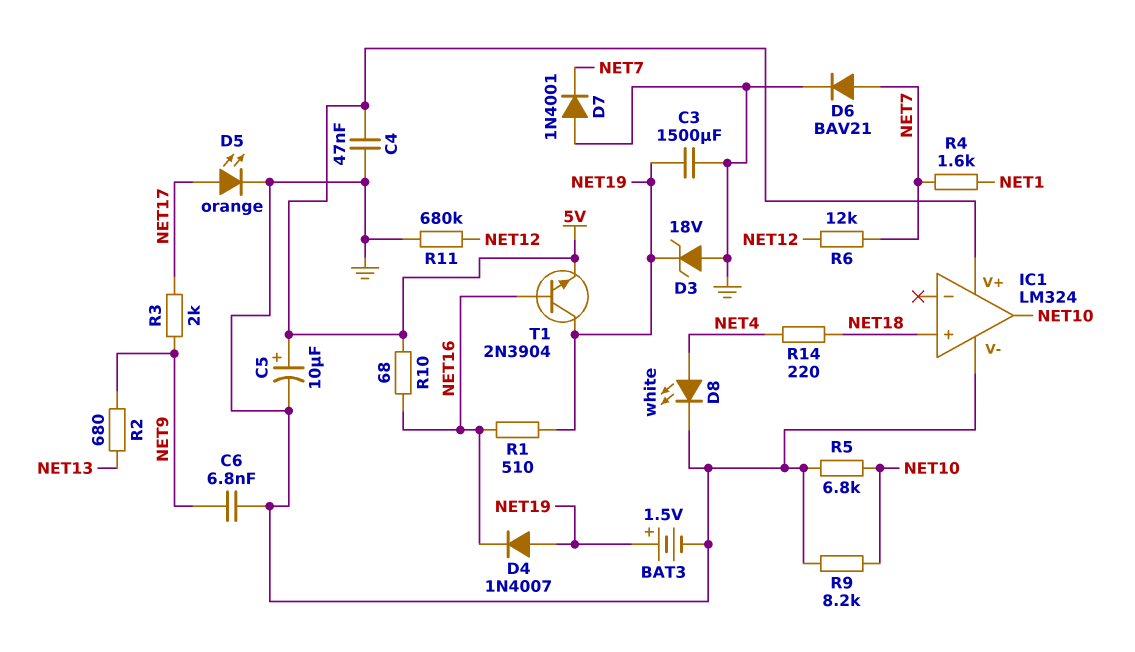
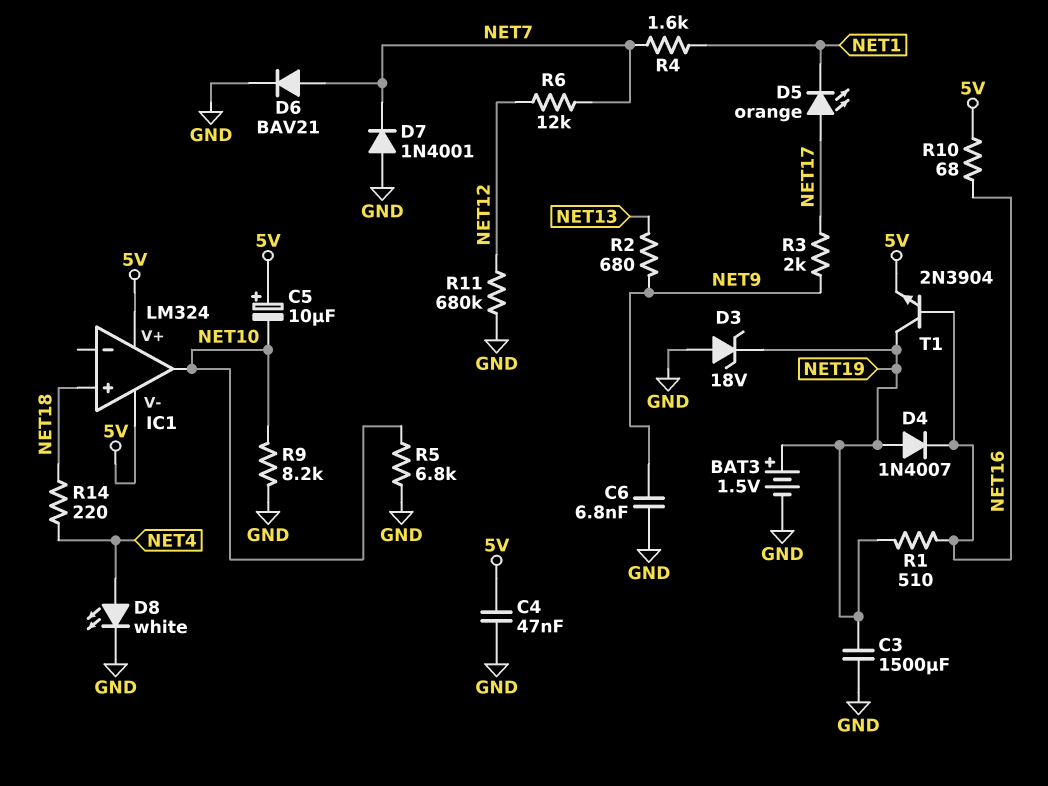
C5: 10uF (plus 5V, minus GND) -> 10uF (plus 5V, minus NET10)
D5: LED orange (A NET17, K GND) -> LED orange (A NET17, K NET1)
IC1 pin V-: GND -> 5V

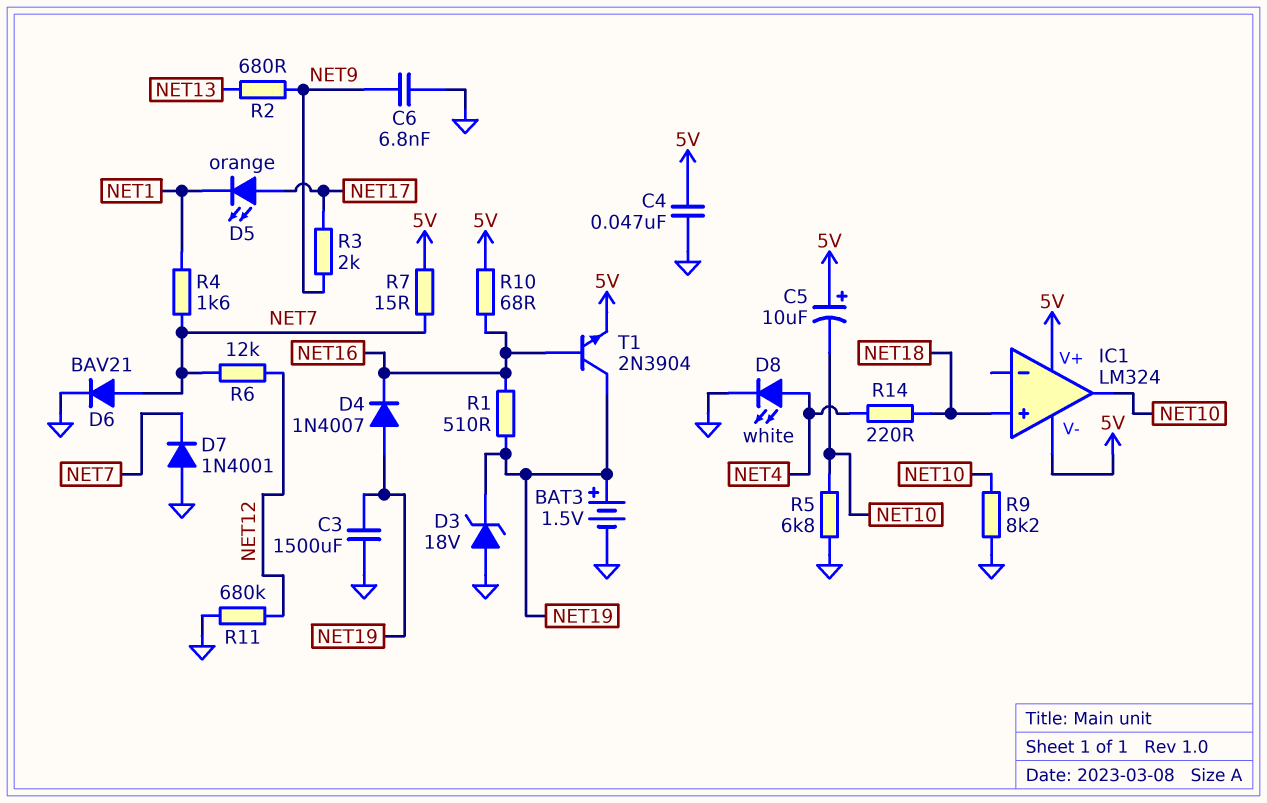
R7: none -> 15 (5V, NET7)

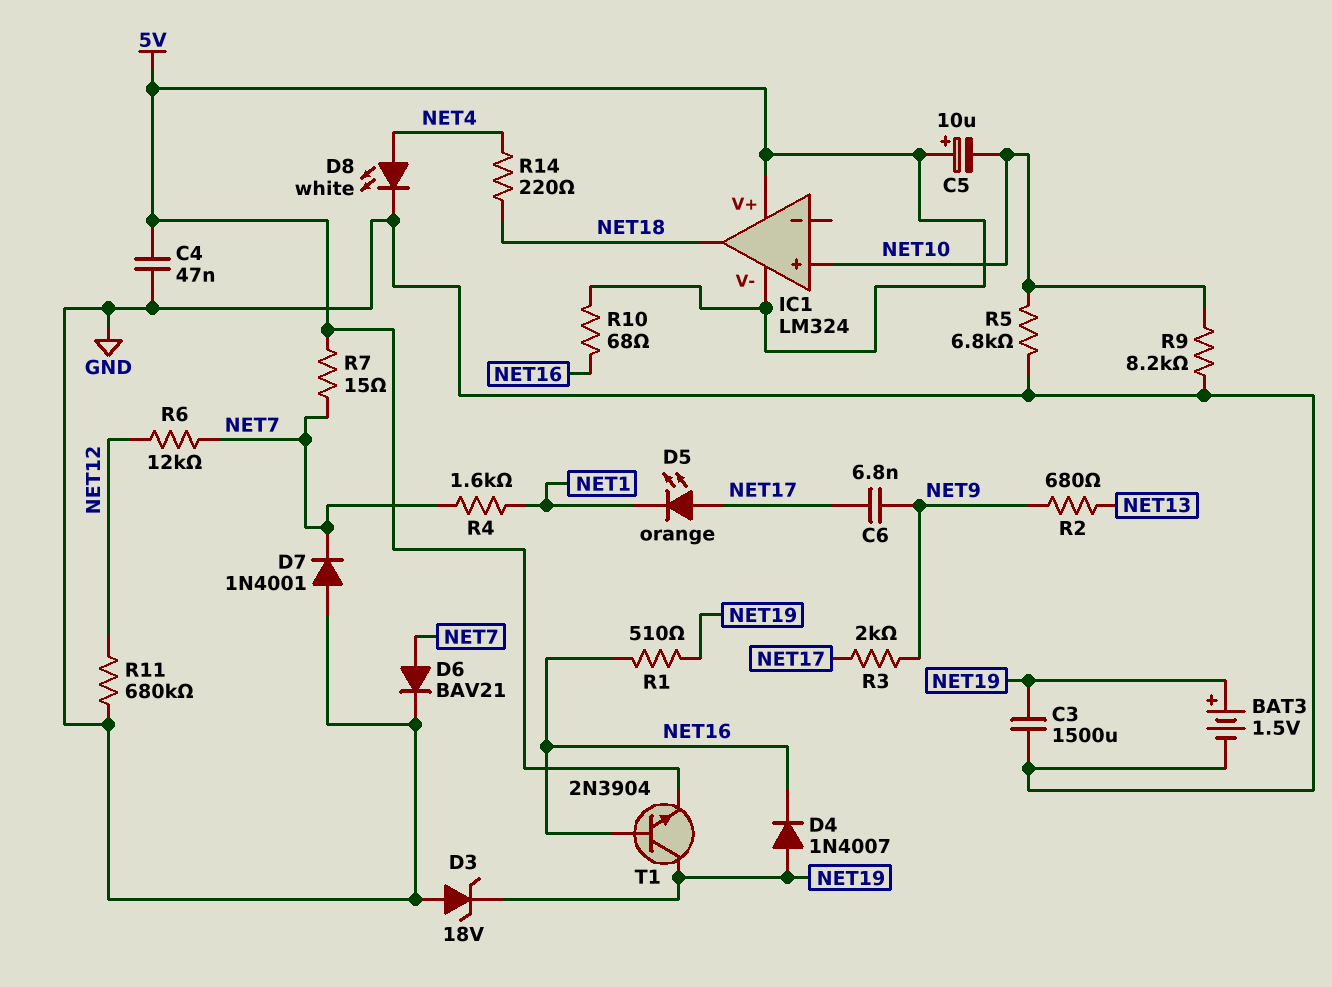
C6: 6.8nF (GND, NET9) -> 6.8nF (NET9, NET17)
IC1 pin in+: NET18 -> NET10
IC1 pin out: NET10 -> NET18

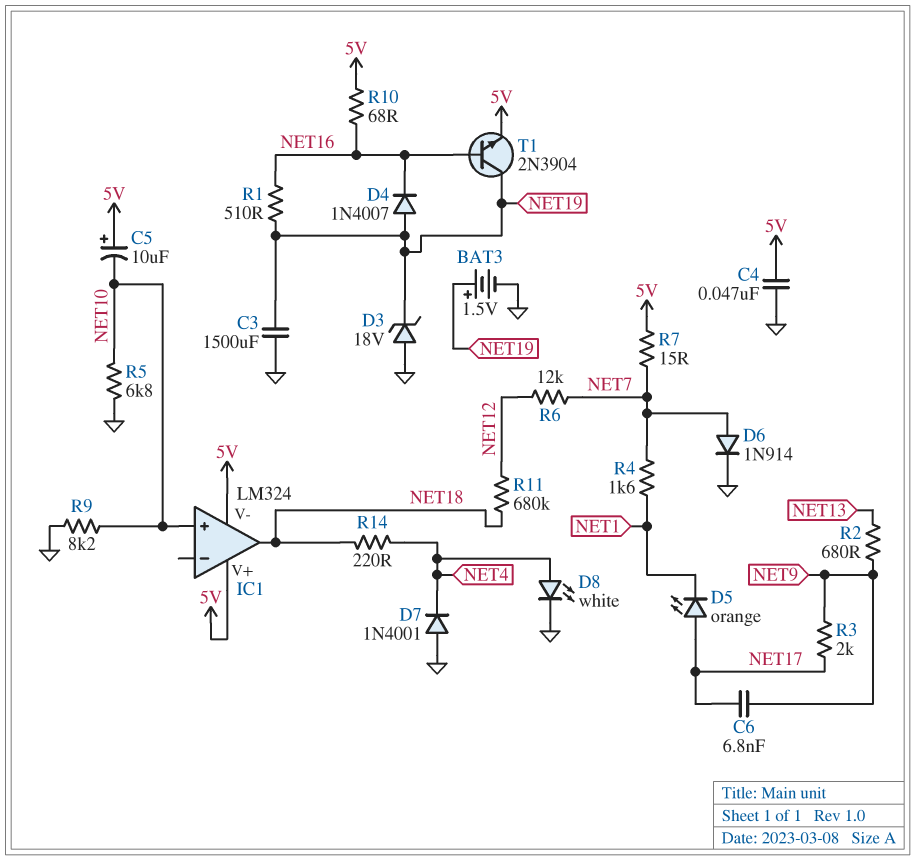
D6: diode BAV21 (A NET7, K GND) -> diode 1N914 (A NET7, K GND)
D7: diode 1N4001 (A GND, K NET7) -> diode 1N4001 (A GND, K NET4)
R11: 680k (GND, NET12) -> 680k (NET12, NET18)

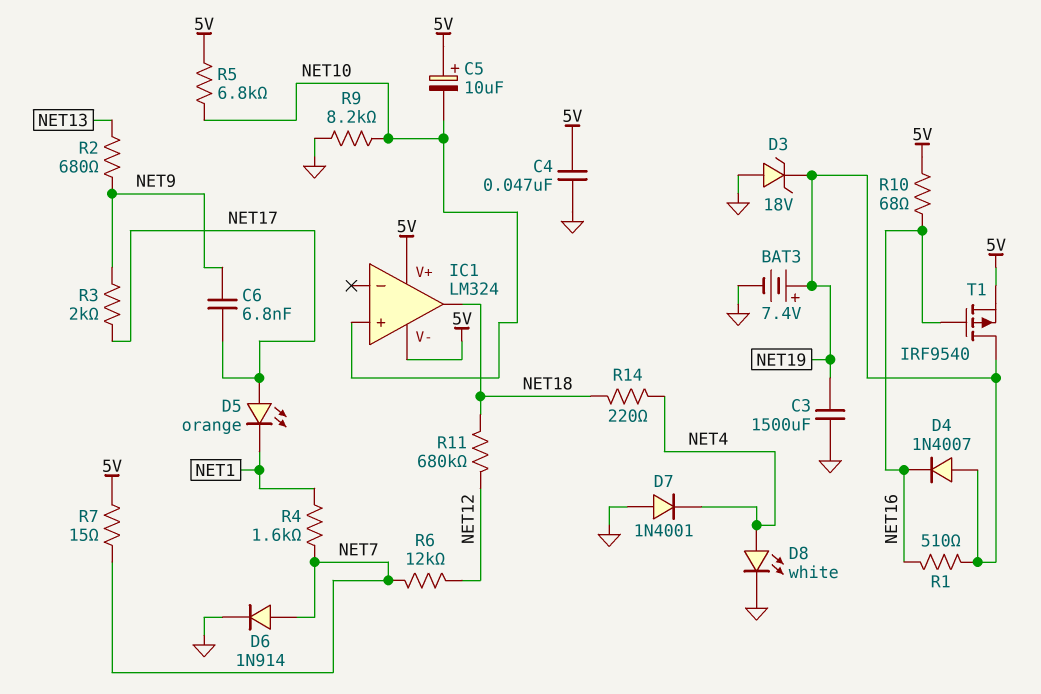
BAT3: 1.5V (plus NET19, minus GND) -> 7.4V (plus NET19, minus GND)
R5: 6.8k (GND, NET10) -> 6.8k (5V, NET10)
T1: NPN 2N3904 (B NET16, C NET19, E 5V) -> PMOS IRF9540 (G NET16, D NET19, S 5V)

